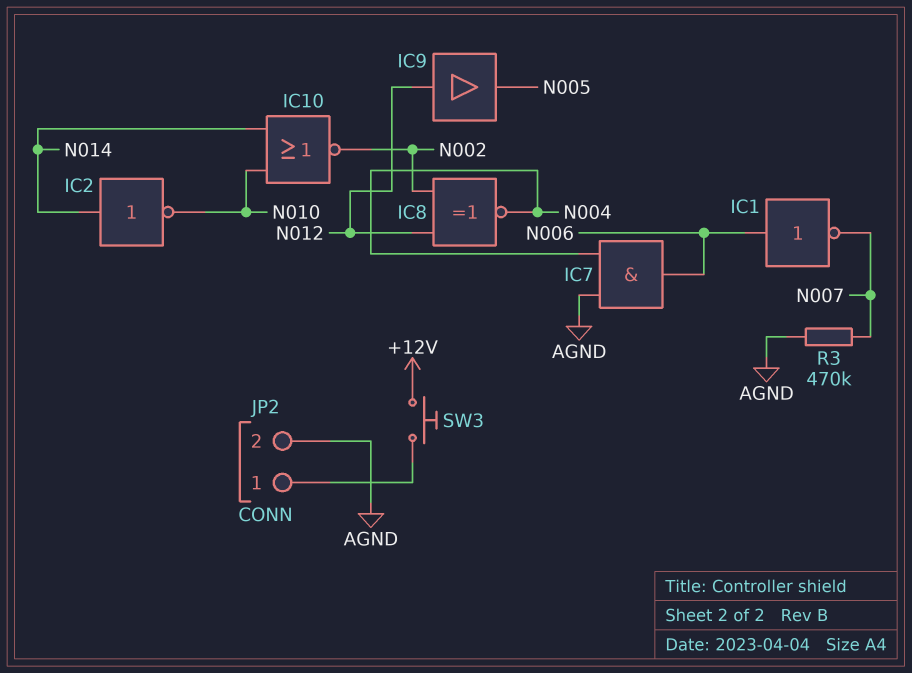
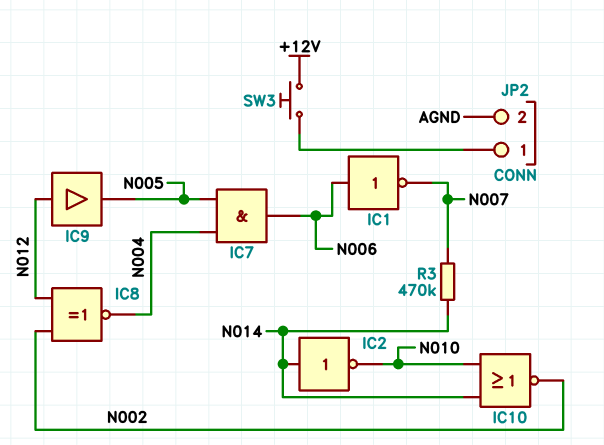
IC7: AND (in AGND, in N004, out N006) -> AND (in N004, in N005, out N006)
R3: 470k (AGND, N007) -> 470k (N007, N014)

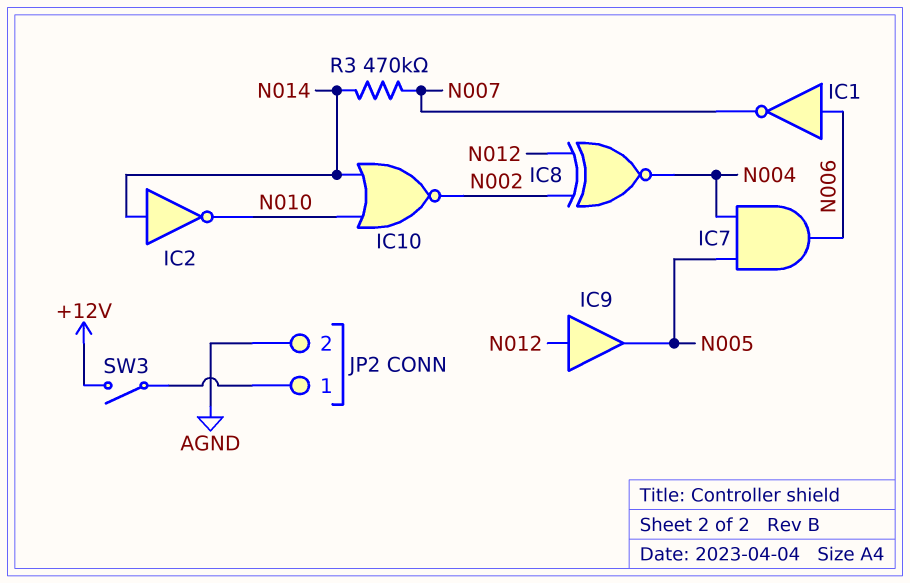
SW3: button (+12V, JP2/1) -> switch (+12V, JP2/1)

